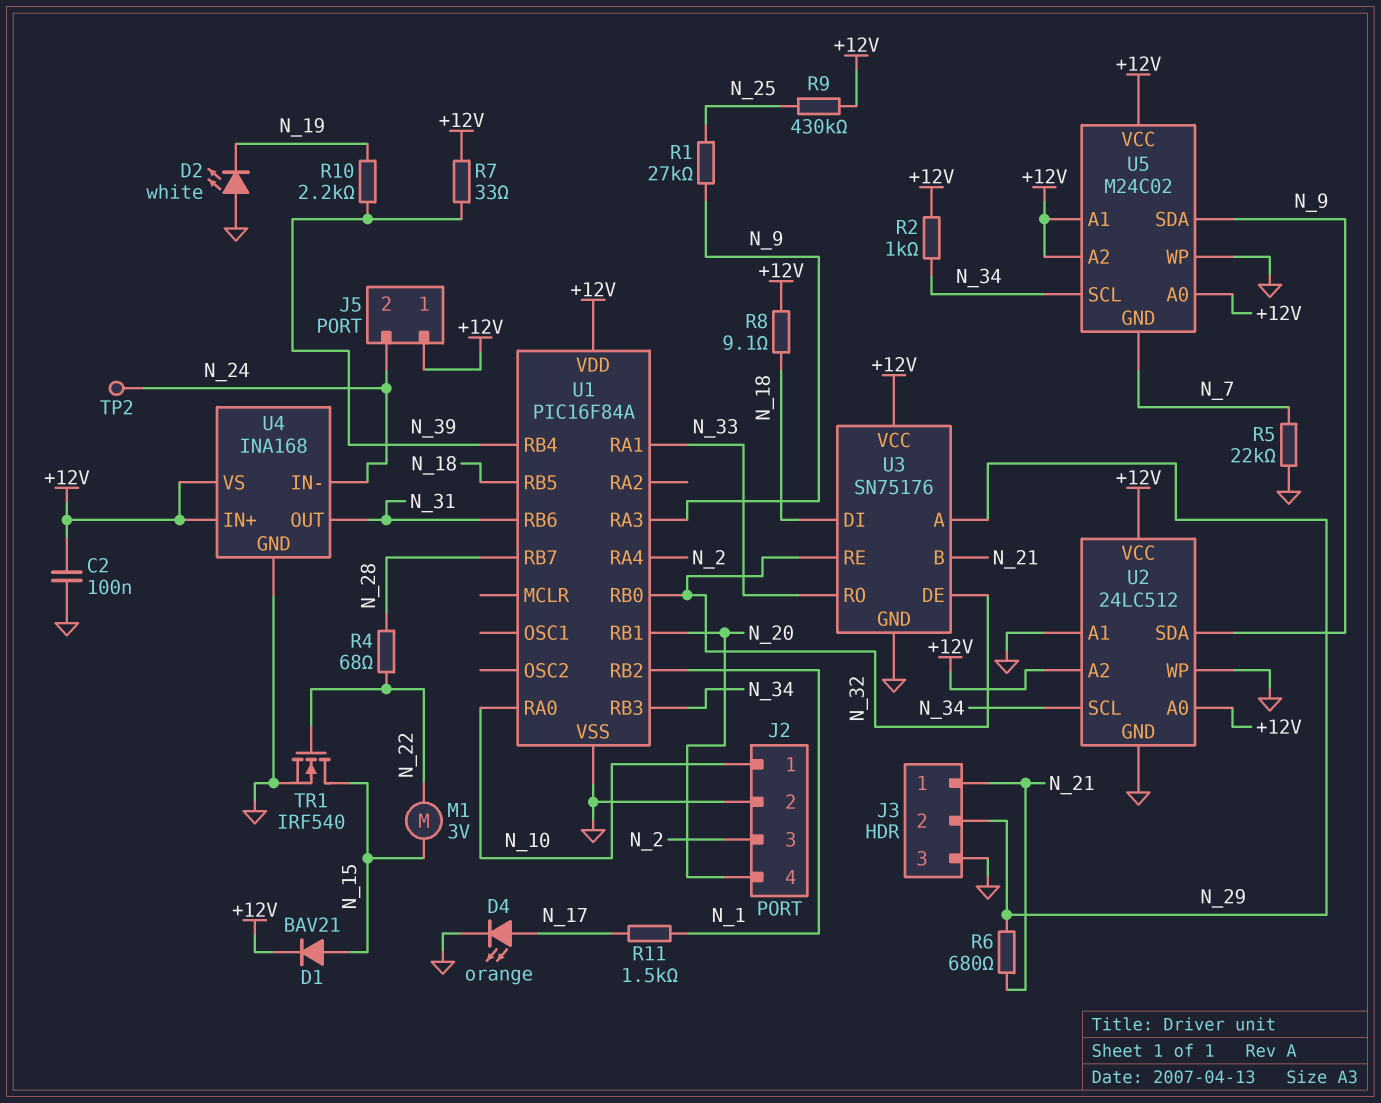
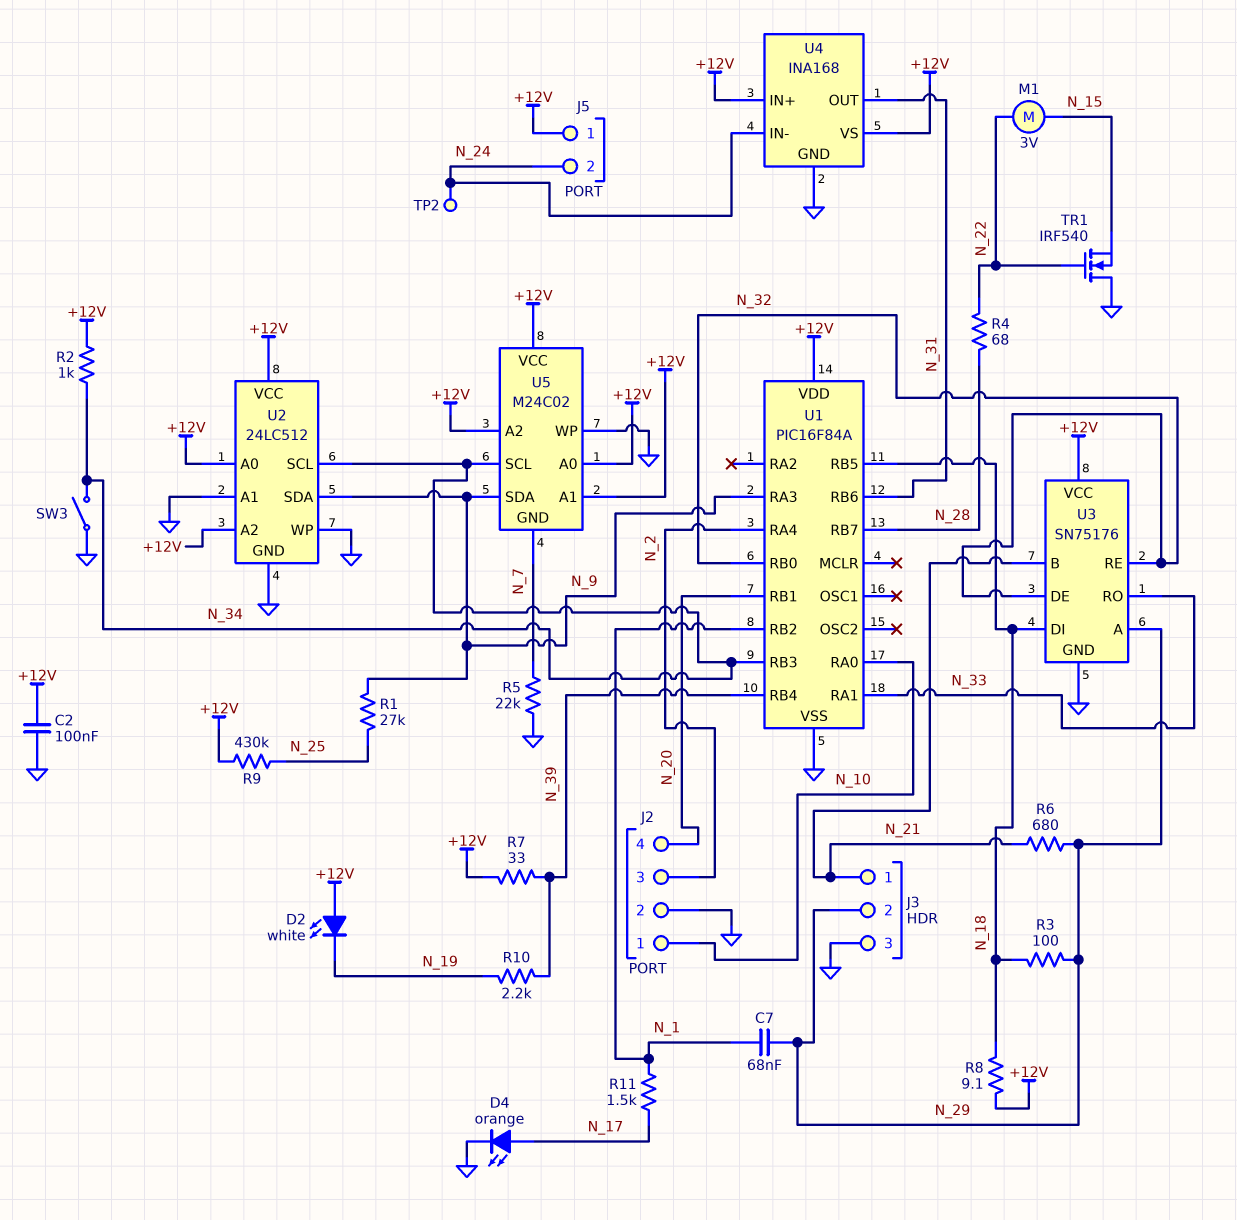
C7: none -> 68nF (N_1, N_29)
D1: diode BAV21 (A N_15, K +12V) -> none
D2: LED white (A GND, K N_19) -> LED white (A +12V, K N_19)
R3: none -> 100 (N_18, N_29)
SW3: none -> switch (GND, N_34)
TR1: NMOS IRF540 (G N_22, D N_15, S GND) -> NMOS IRF540 (G N_22, D GND, S N_15)

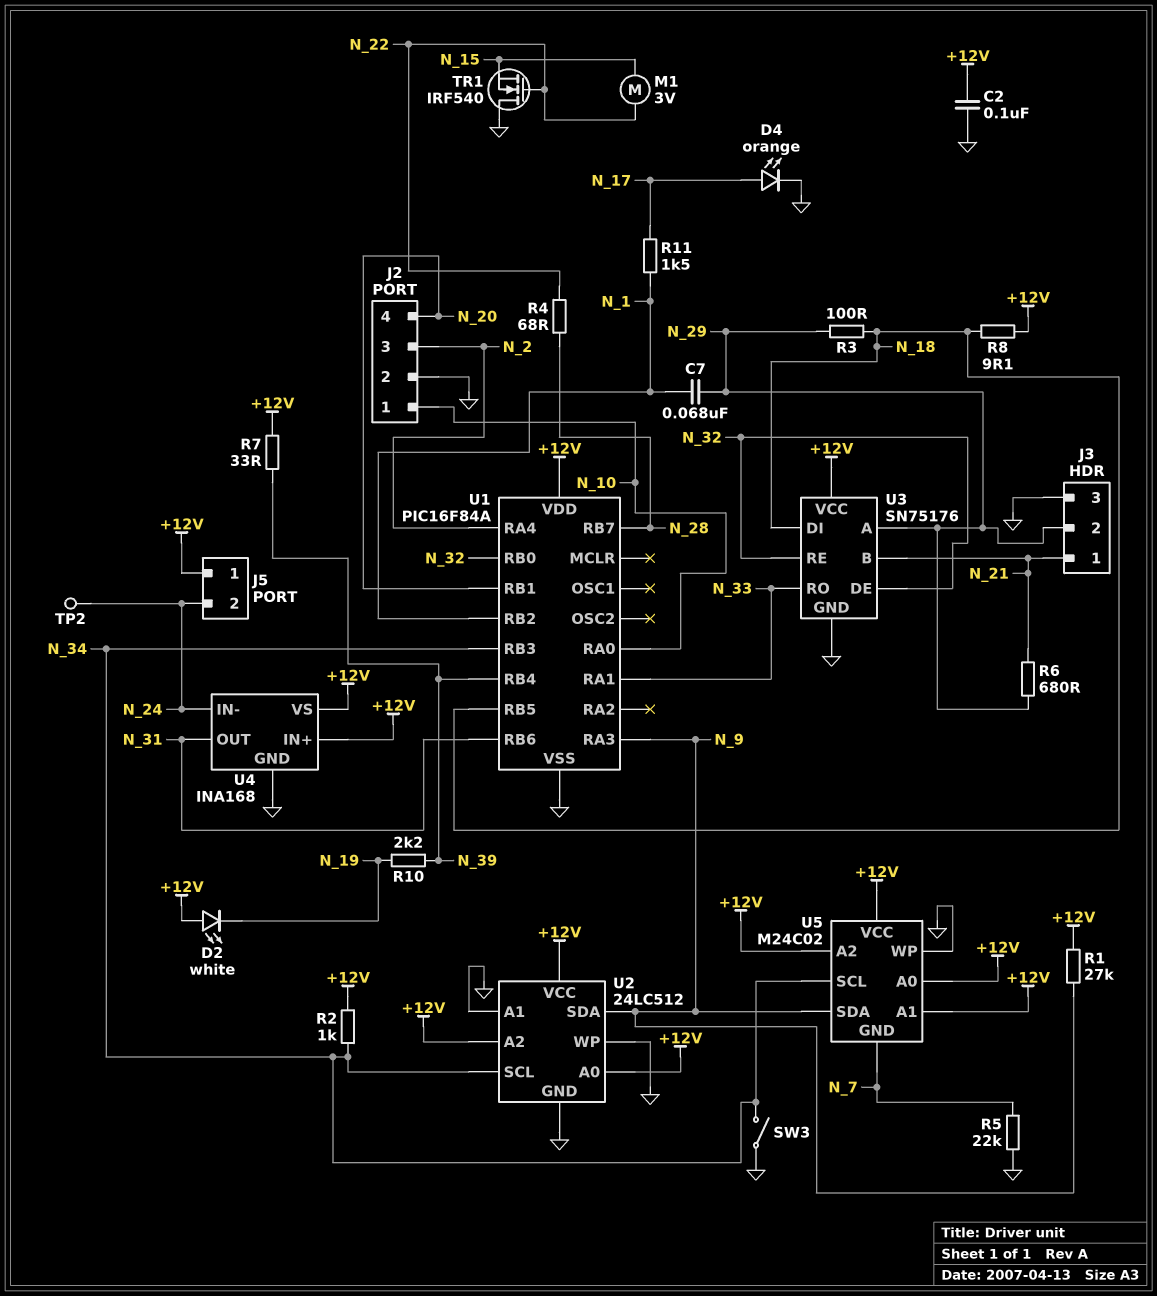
R1: 27k (N_9, N_25) -> 27k (+12V, N_9)
R9: 430k (+12V, N_25) -> none

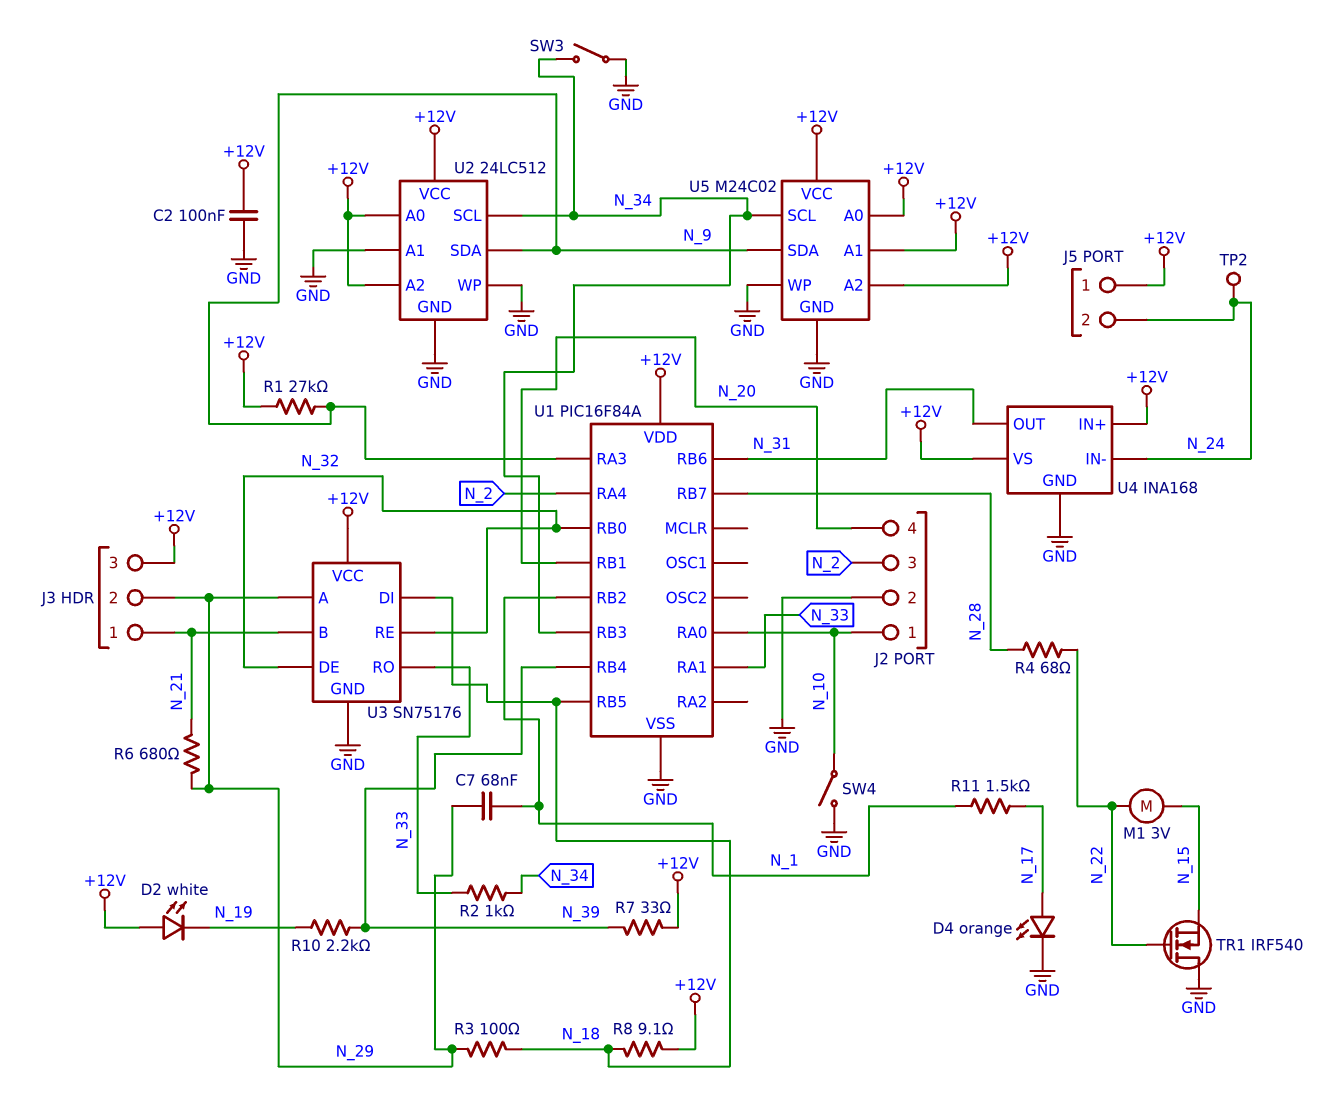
J3 pin 3: GND -> +12V
R2: 1k (+12V, N_34) -> 1k (N_33, N_34)
R5: 22k (GND, N_7) -> none
SW4: none -> switch (GND, N_10)
U5 pin GND: N_7 -> GND

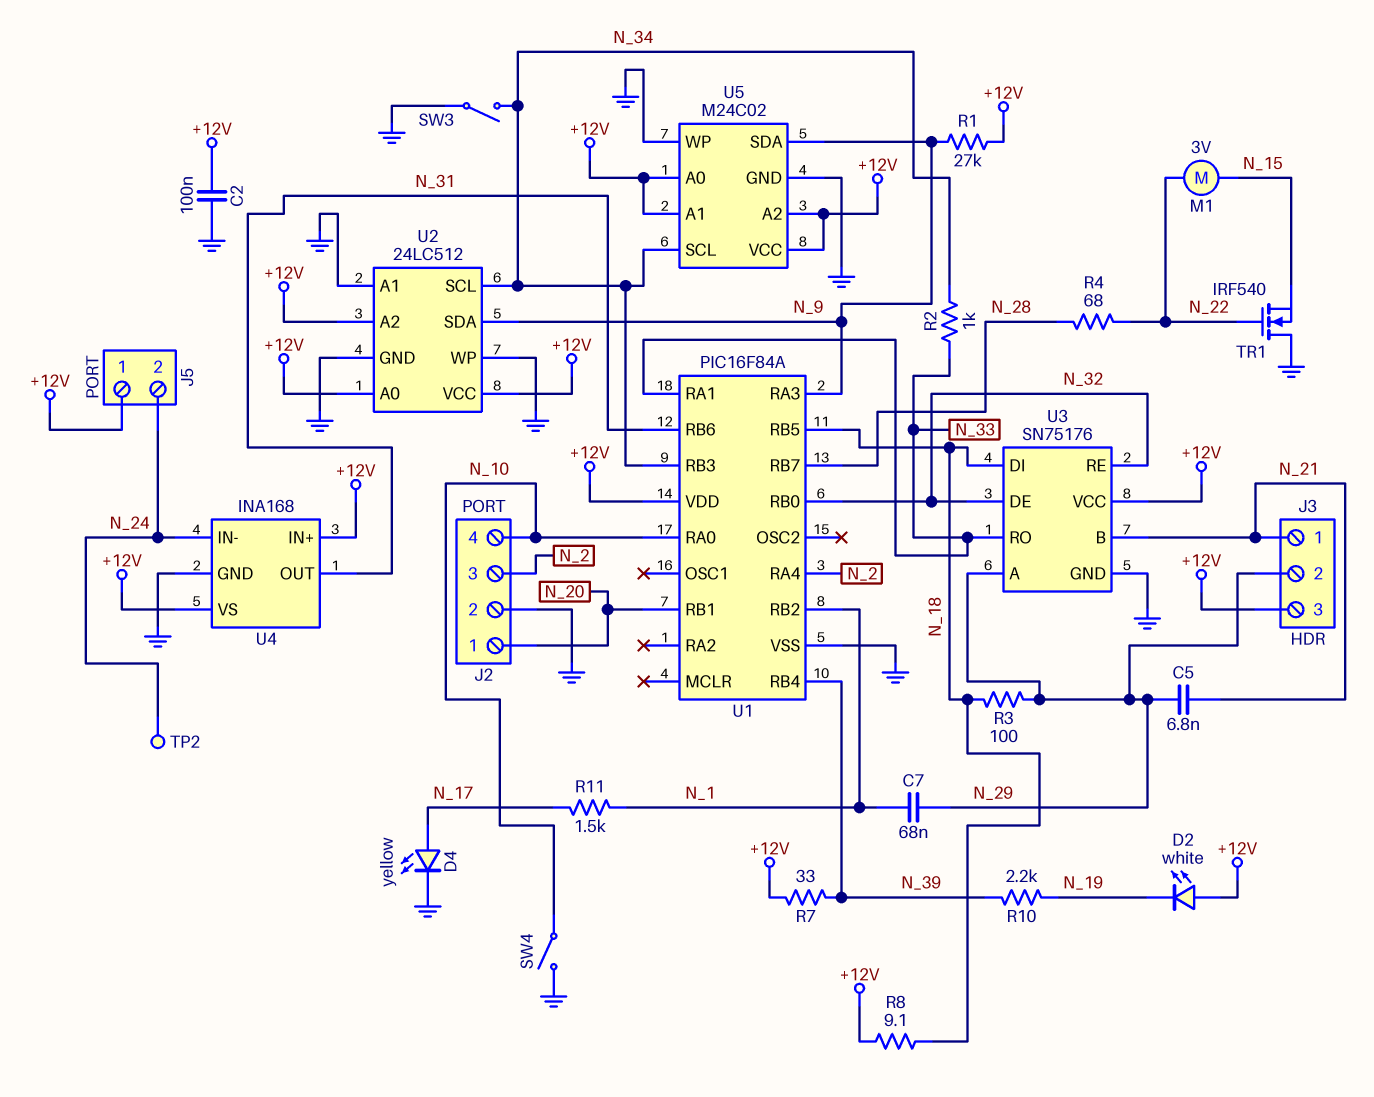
C5: none -> 6.8nF (N_21, N_29)
D4: LED orange (A N_17, K GND) -> LED yellow (A N_17, K GND)
J2 pin 1: N_10 -> N_20
J2 pin 4: N_20 -> N_10
R6: 680 (N_21, N_29) -> none

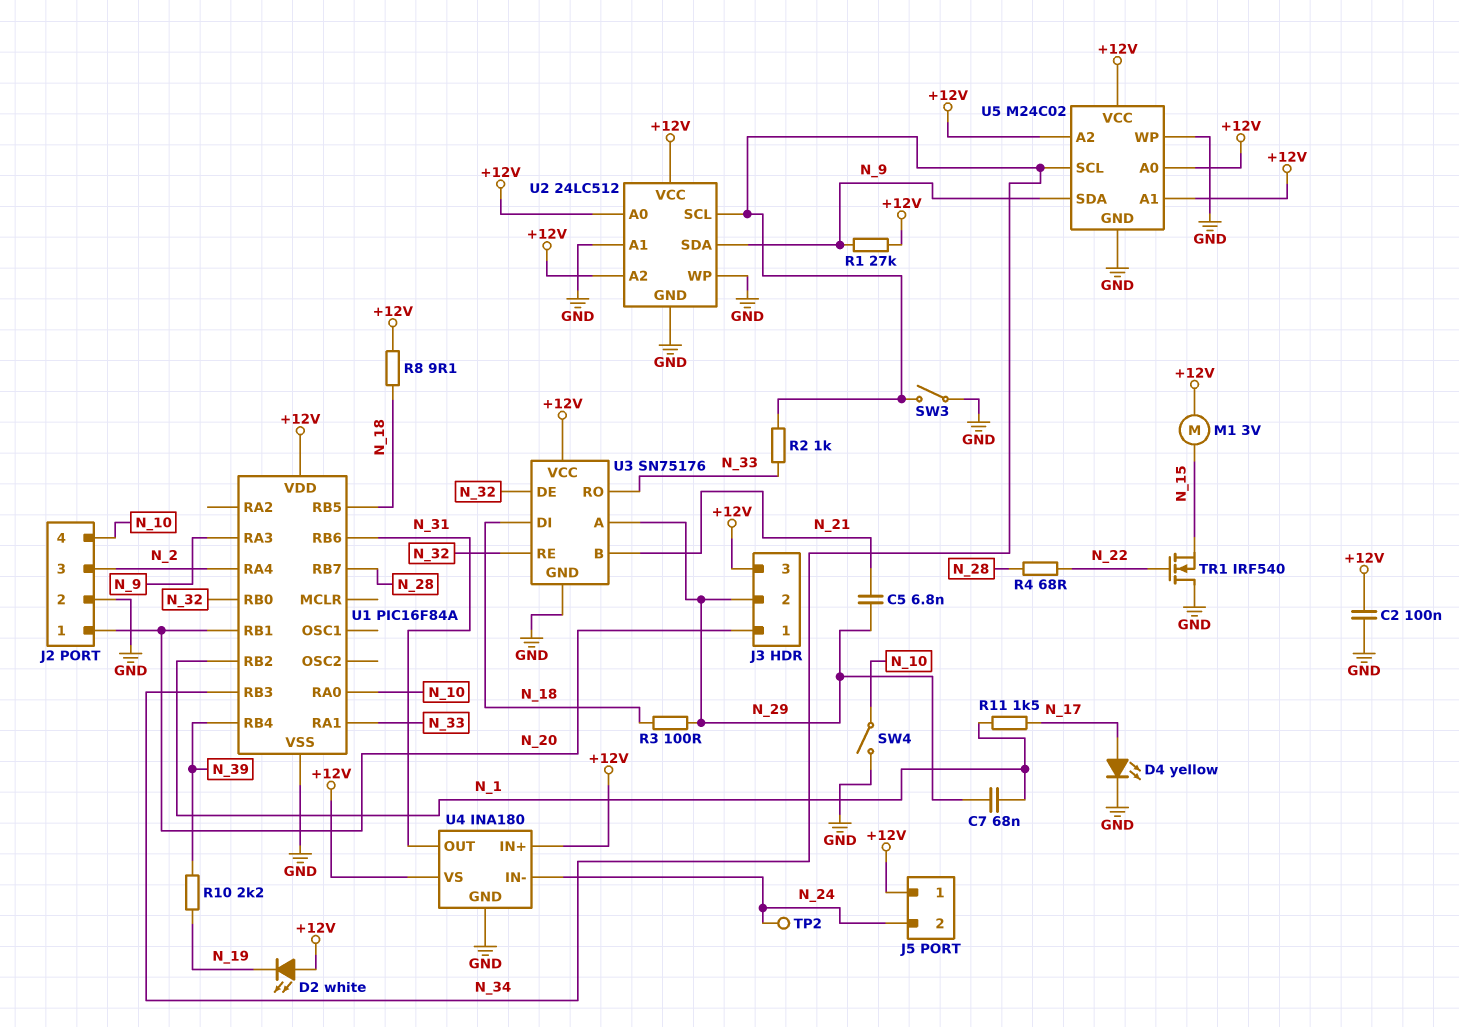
J3 pin 1: N_21 -> N_20
M1: motor 3V (N_15, N_22) -> motor 3V (+12V, N_15)
R7: 33 (+12V, N_39) -> none
U4: INA168 -> INA180

